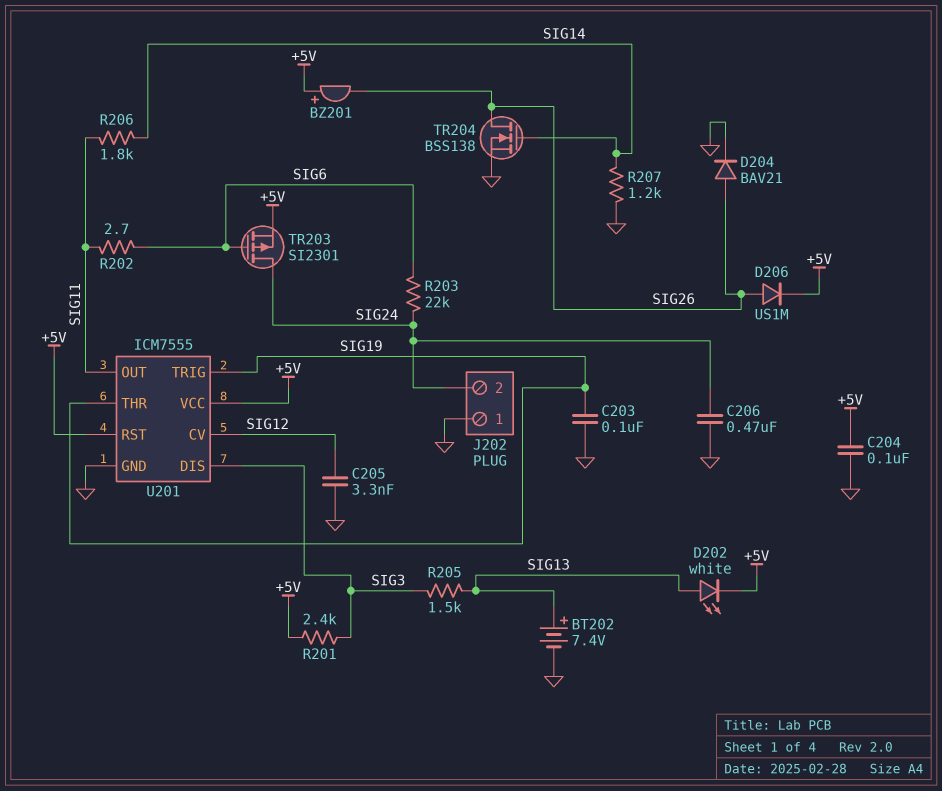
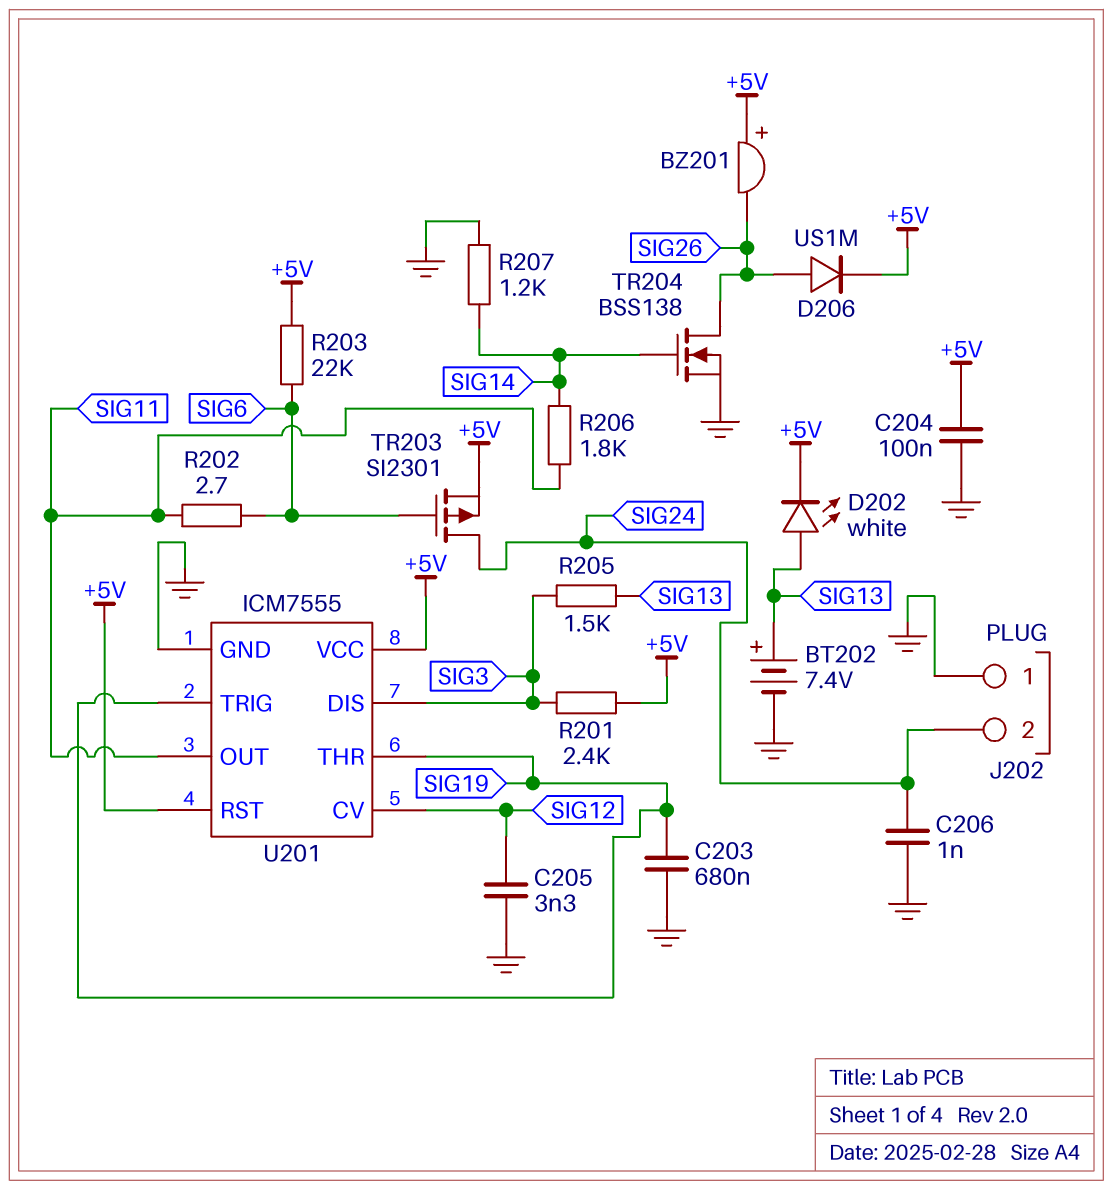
C203: 100nF (GND, SIG19) -> 680nF (GND, SIG19)
C206: 470nF (GND, SIG24) -> 1nF (GND, SIG24)
D204: diode BAV21 (A SIG26, K GND) -> none
R203: 22k (SIG6, SIG24) -> 22k (+5V, SIG6)

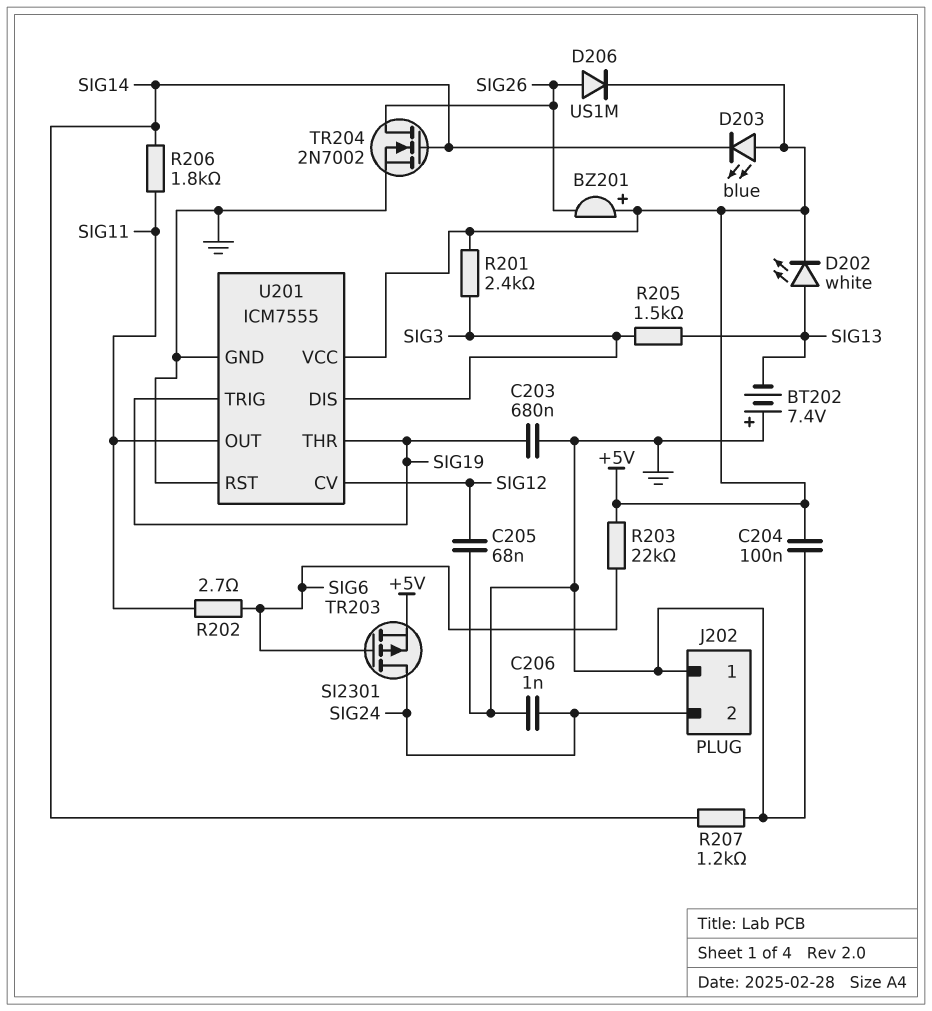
BT202: 7.4V (plus SIG13, minus GND) -> 7.4V (plus GND, minus SIG13)
C205: 3.3nF (GND, SIG12) -> 68nF (GND, SIG12)
D203: none -> LED blue (A +5V, K SIG14)
TR204: NMOS BSS138 (G SIG14, D SIG26, S GND) -> NMOS 2N7002 (G SIG14, D SIG26, S GND)
U201 pin RST: +5V -> GND

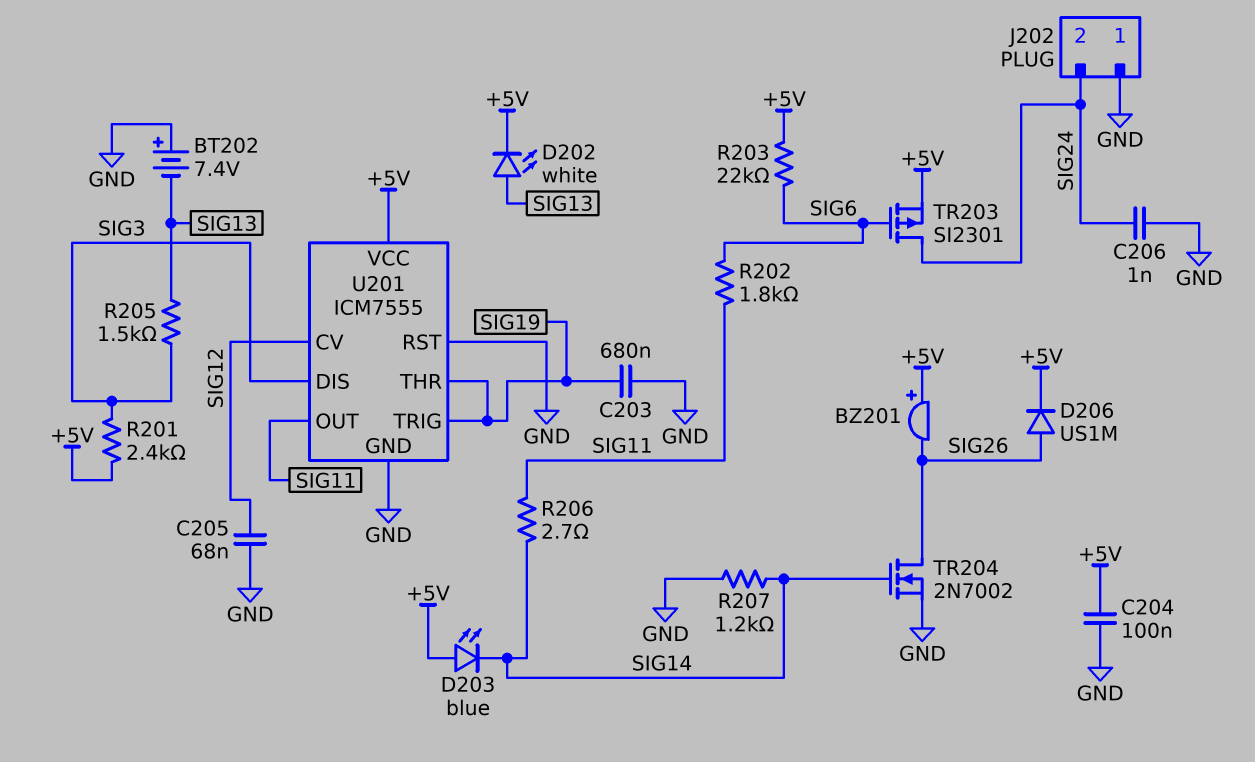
R202: 2.7 (SIG6, SIG11) -> 1.8k (SIG6, SIG11)
R206: 1.8k (SIG11, SIG14) -> 2.7 (SIG11, SIG14)

